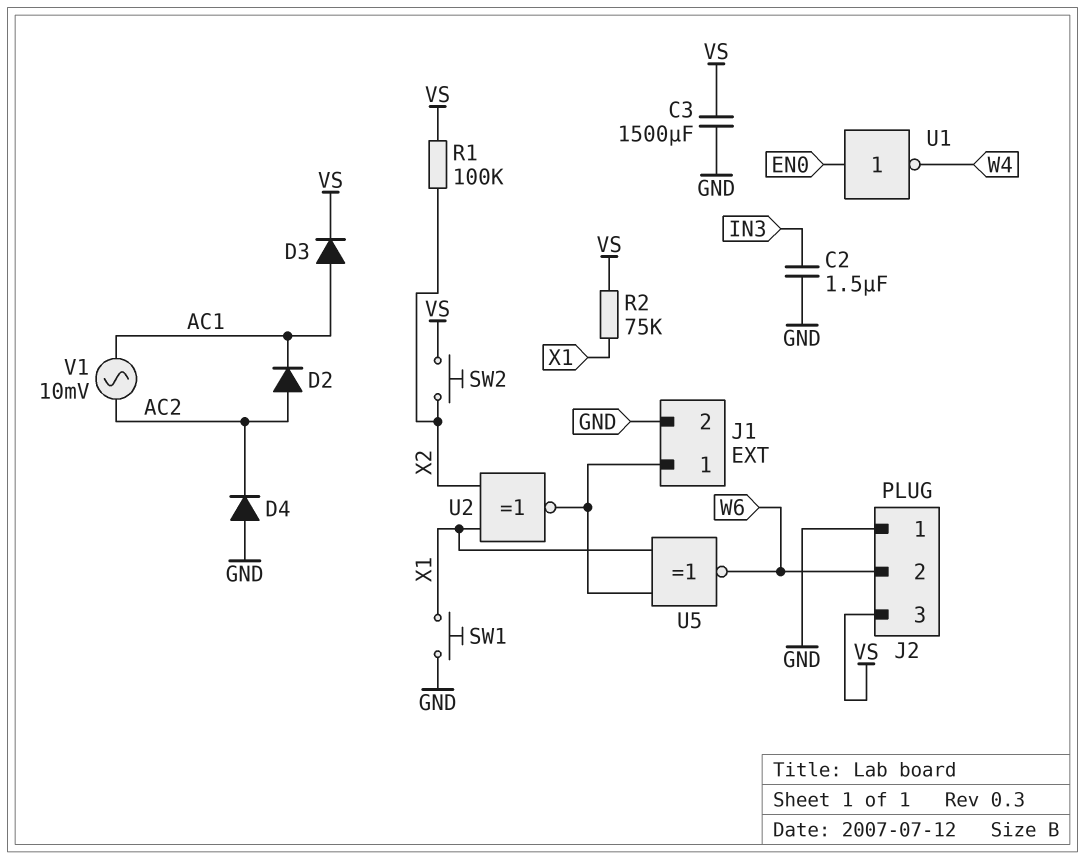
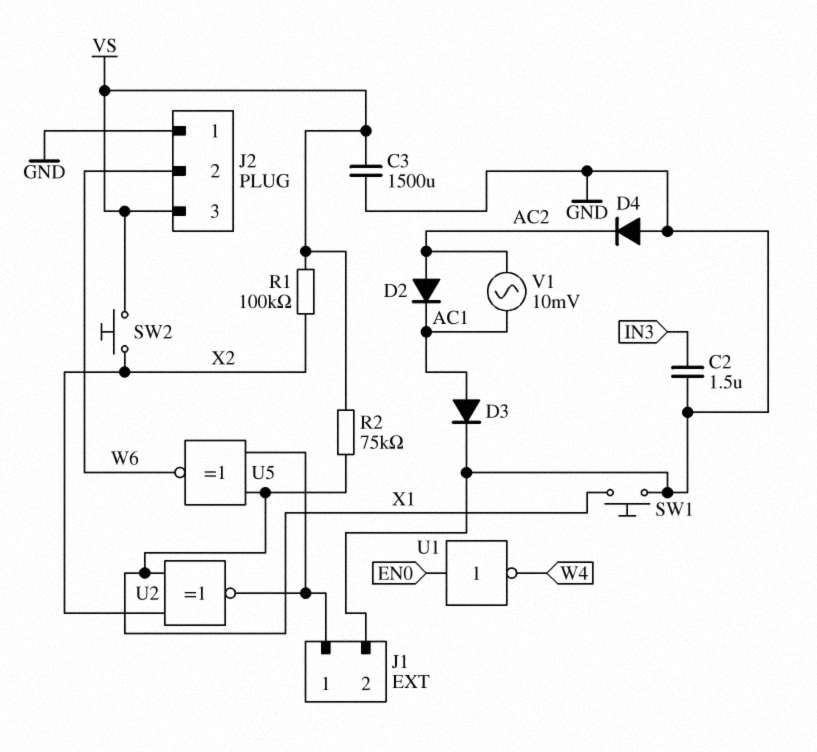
D3: diode (A AC1, K VS) -> diode (A AC1, K GND)

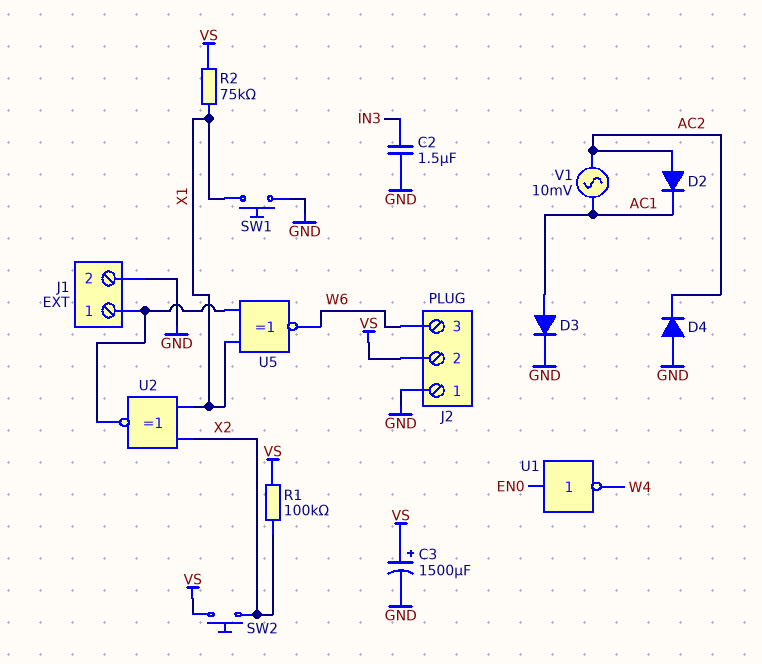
C3: 1500uF (GND, VS) -> 1500uF (plus VS, minus GND)
J2 pin 2: W6 -> VS
J2 pin 3: VS -> W6

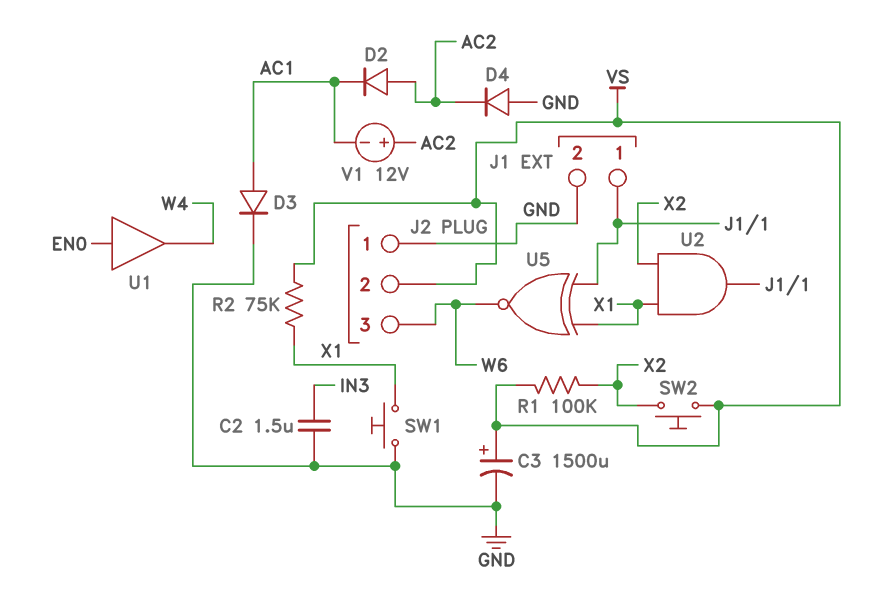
U1: NOT (in EN0, out W4) -> buffer (in EN0, out W4)
U2: XNOR (in X1, in X2, out J1/1) -> AND (in X1, in X2, out J1/1)
V1: AC 10mV (AC1, AC2) -> 12V (plus AC2, minus AC1)

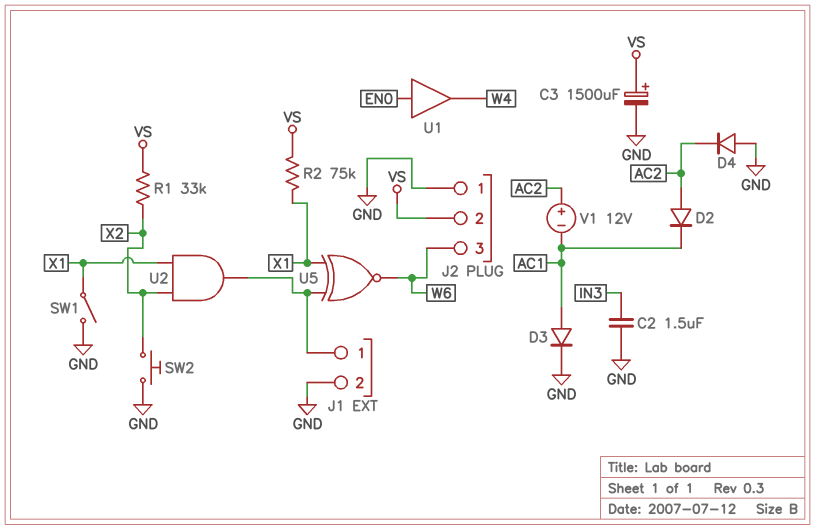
R1: 100k (VS, X2) -> 33k (VS, X2)
SW1: button (GND, X1) -> switch (GND, X1)
SW2: button (VS, X2) -> button (GND, X2)

